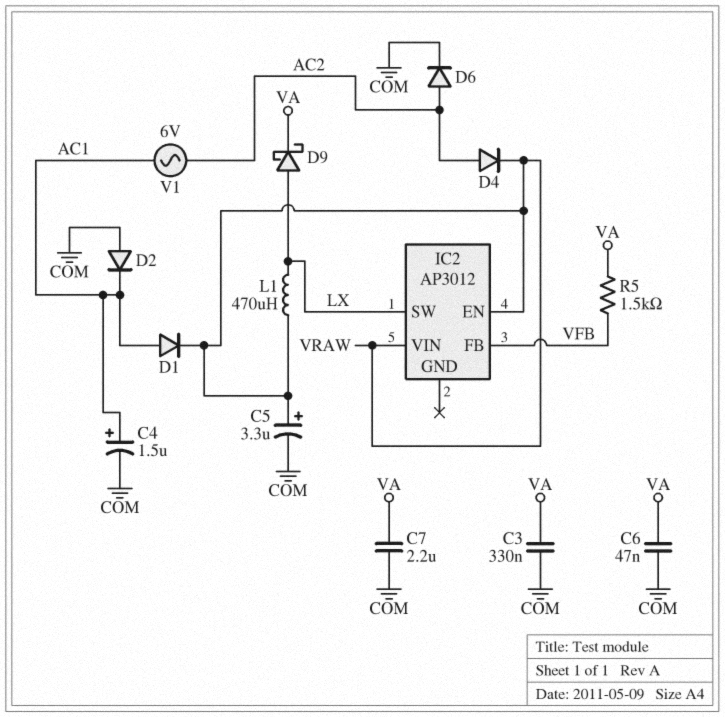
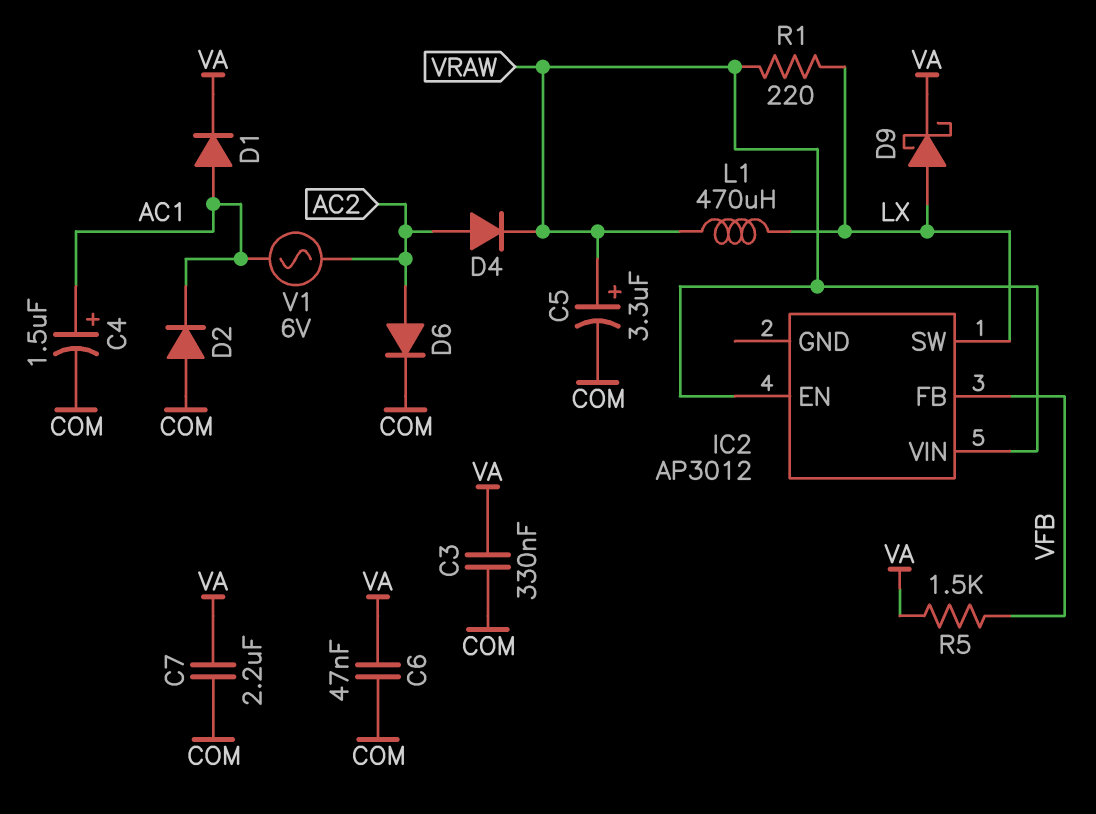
D1: diode (A AC1, K VRAW) -> diode (A AC1, K VA)
R1: none -> 220 (LX, VRAW)

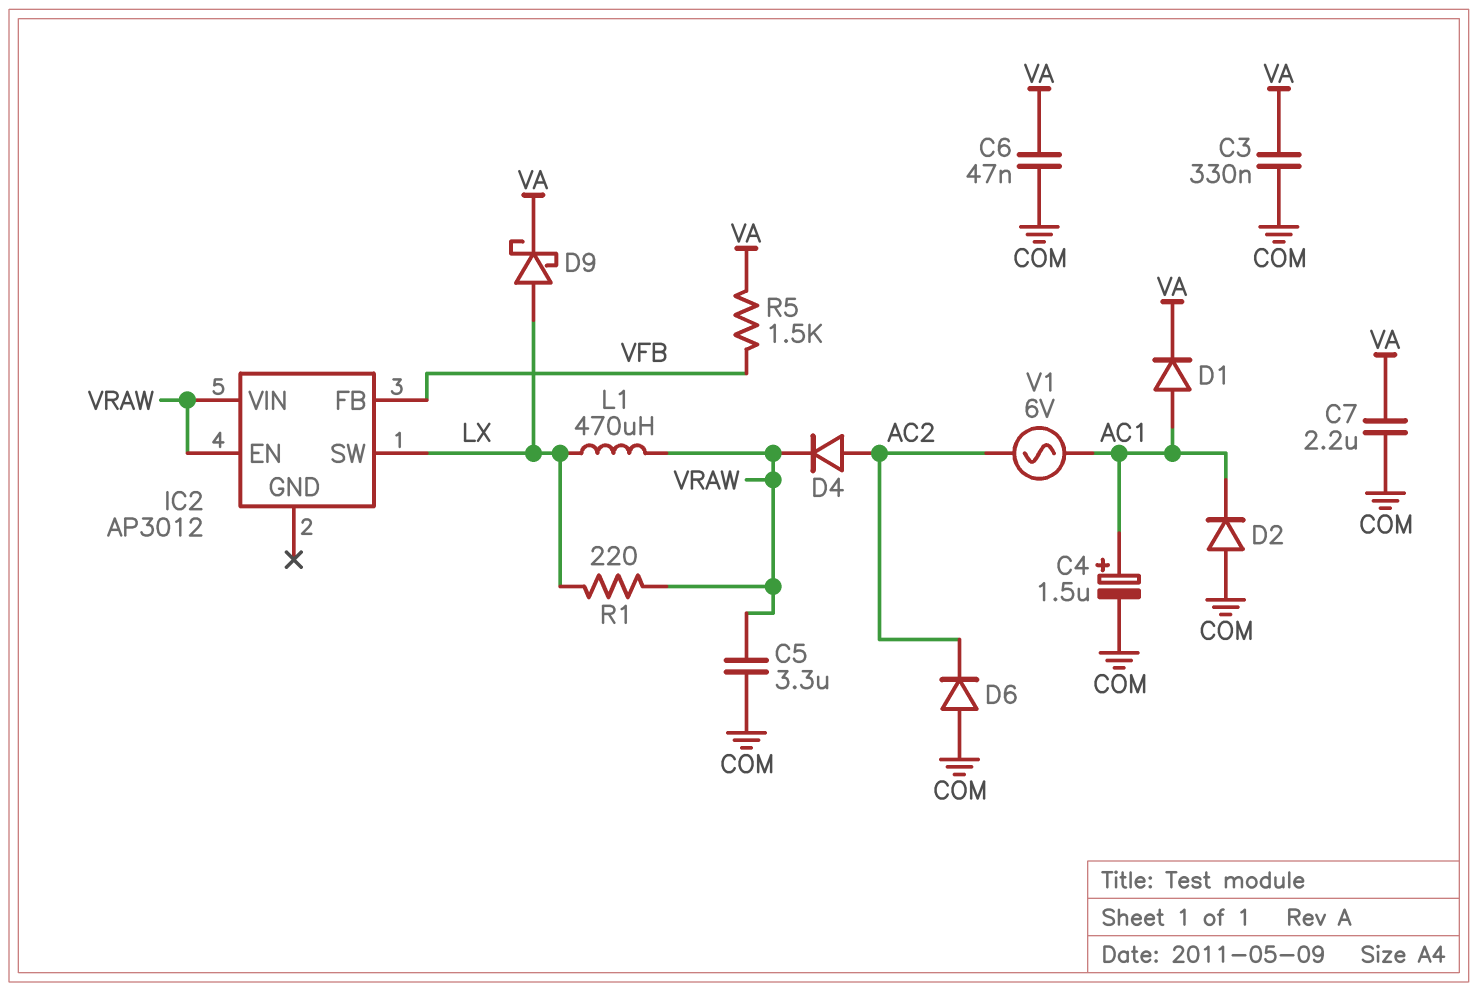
C5: 3.3uF (plus VRAW, minus COM) -> 3.3uF (COM, VRAW)
D6: diode (A AC2, K COM) -> diode (A COM, K AC2)

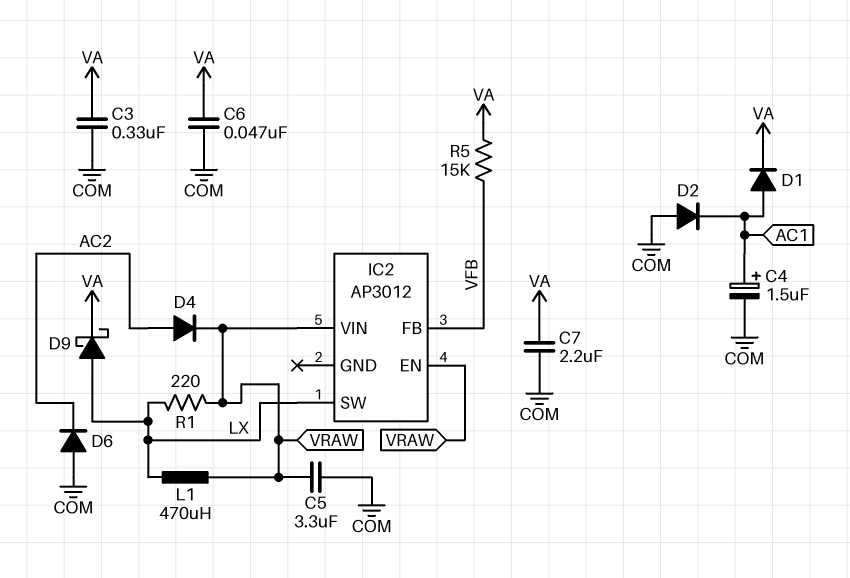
R5: 1.5k (VA, VFB) -> 15k (VA, VFB)
V1: AC 6V (AC1, AC2) -> none

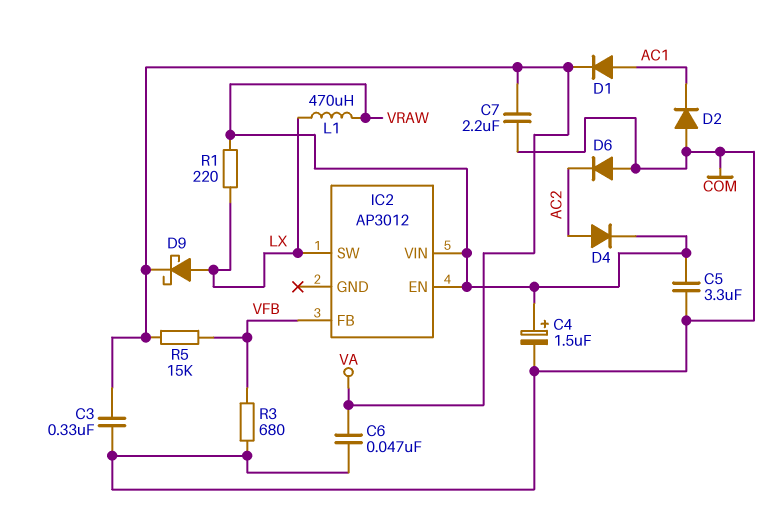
C4: 1.5uF (plus AC1, minus COM) -> 1.5uF (plus VRAW, minus COM)
R3: none -> 680 (COM, VFB)

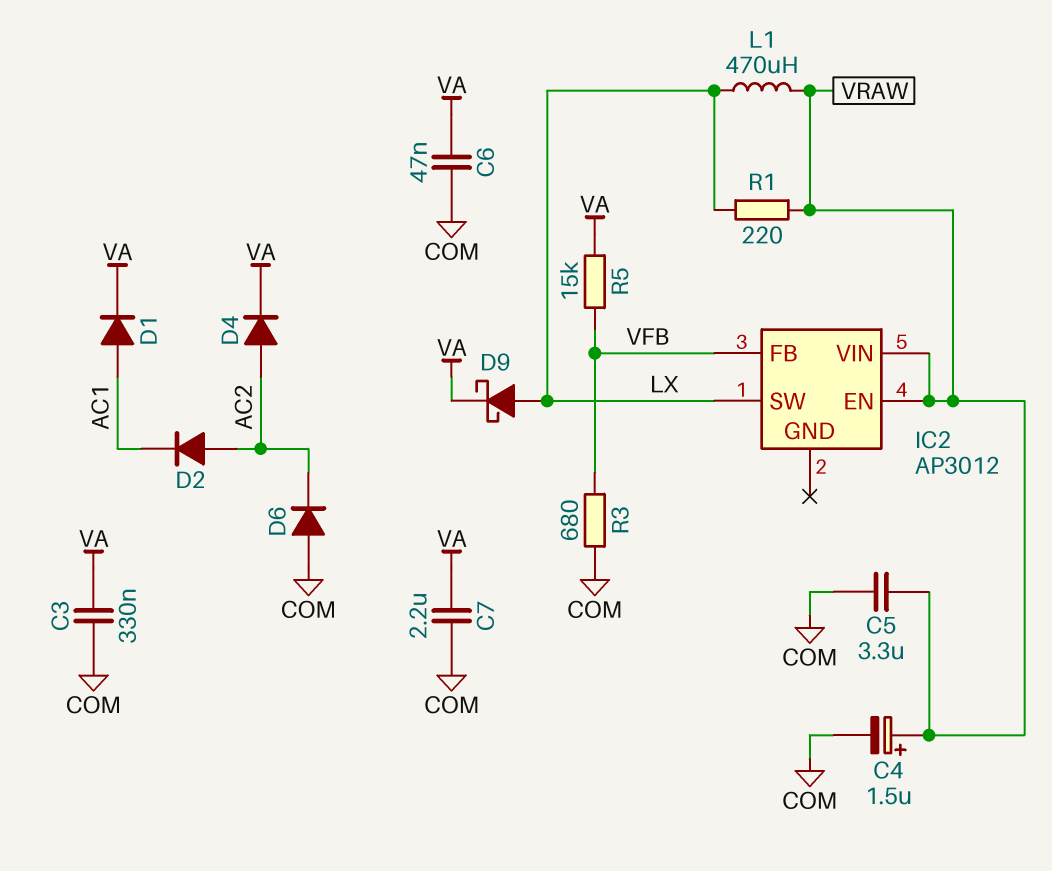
D2: diode (A COM, K AC1) -> diode (A AC2, K AC1)
D4: diode (A AC2, K VRAW) -> diode (A AC2, K VA)

